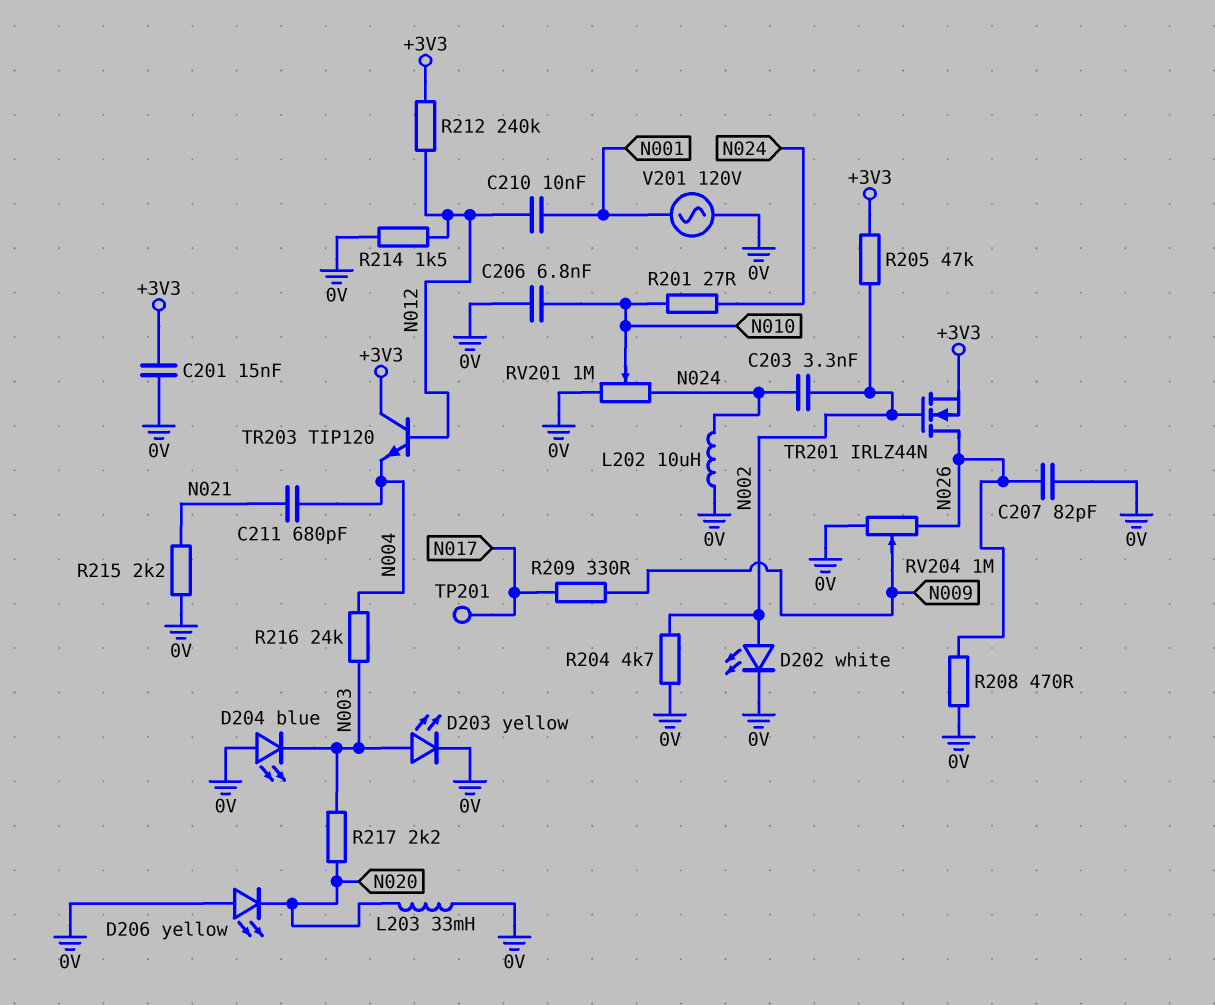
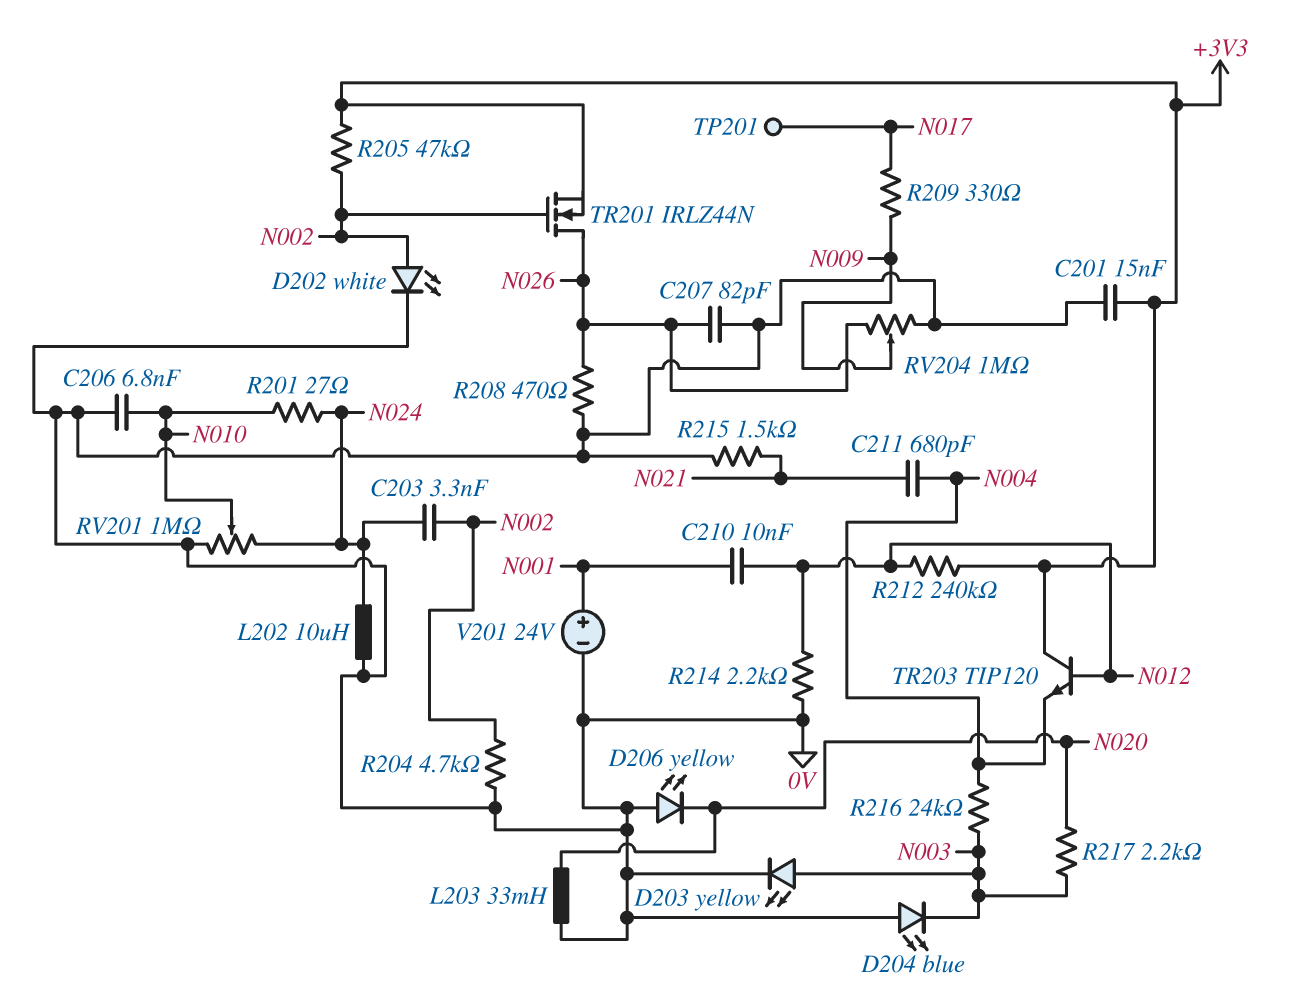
R214: 1.5k (0V, N012) -> 2.2k (0V, N012)
R215: 2.2k (0V, N021) -> 1.5k (0V, N021)
V201: AC 120V (0V, N001) -> 24V (plus N001, minus 0V)

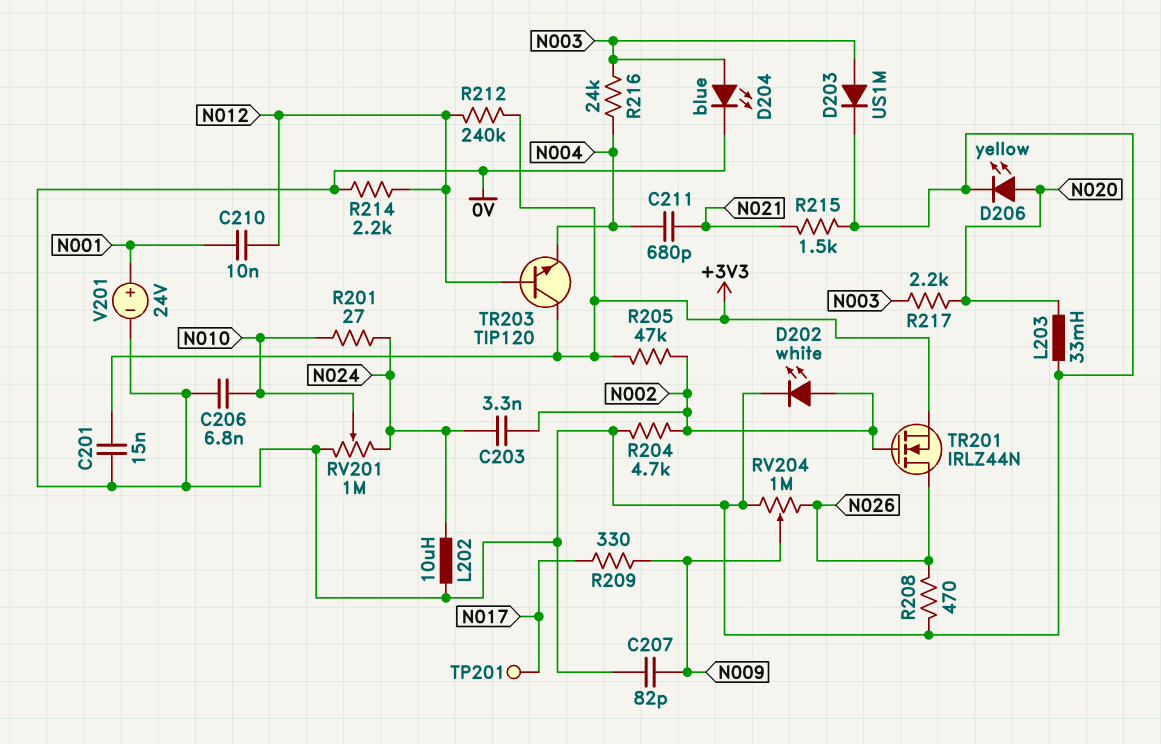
C207: 82pF (0V, N026) -> 82pF (0V, N009)
D203: LED yellow (A N003, K 0V) -> diode US1M (A N003, K 0V)
D204: LED blue (A 0V, K N003) -> LED blue (A N003, K 0V)
D206: LED yellow (A 0V, K N020) -> LED yellow (A N020, K 0V)

